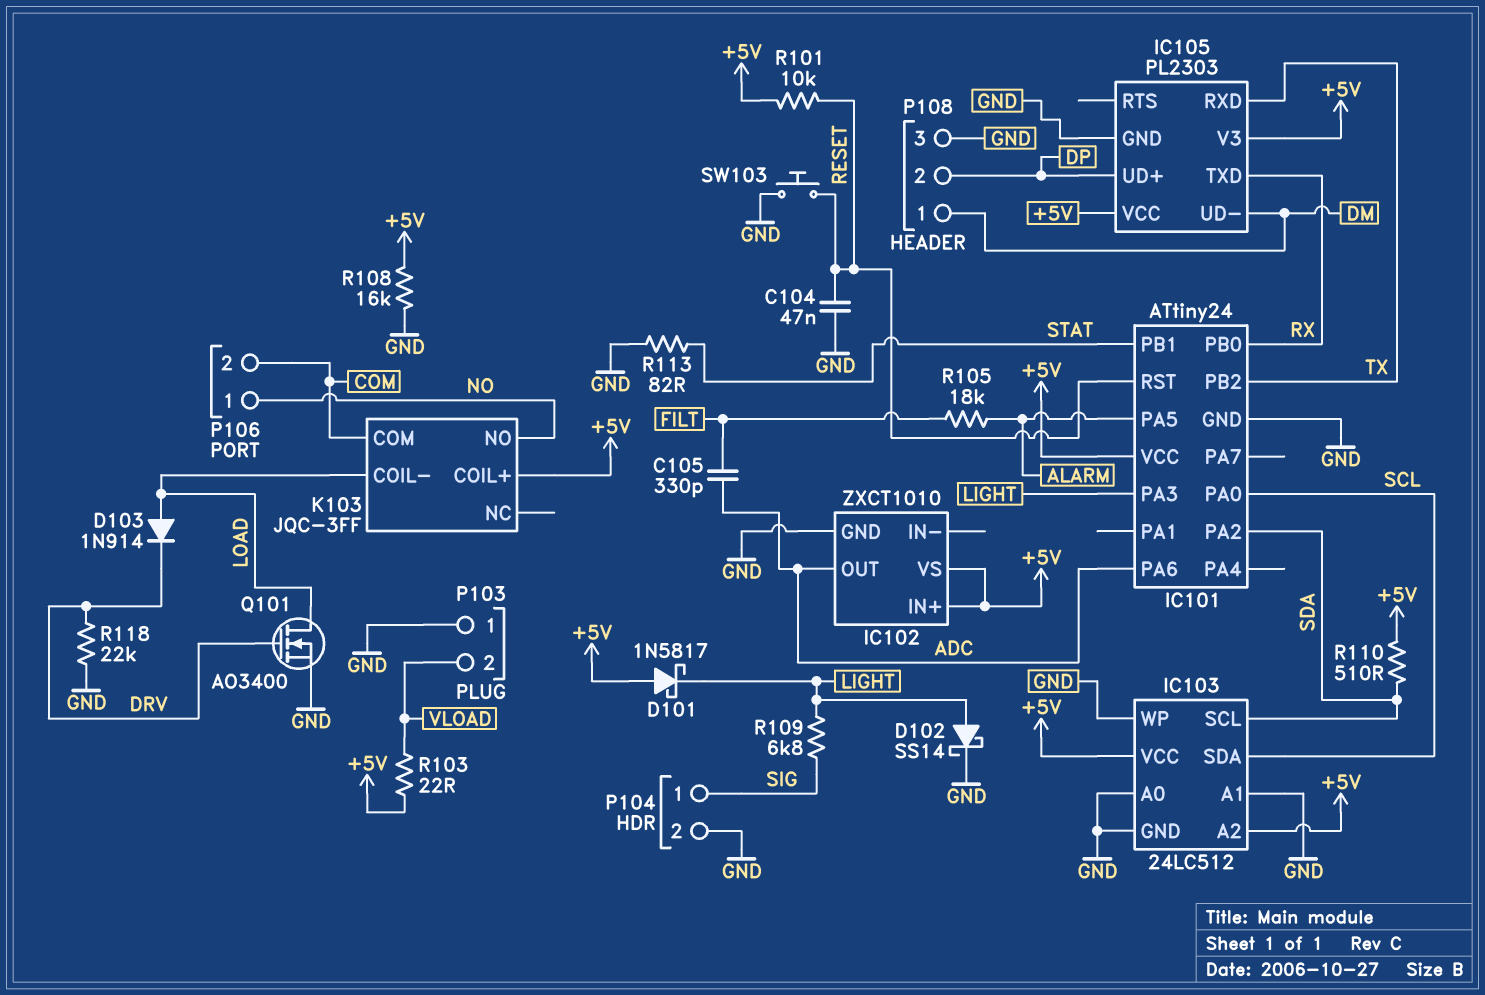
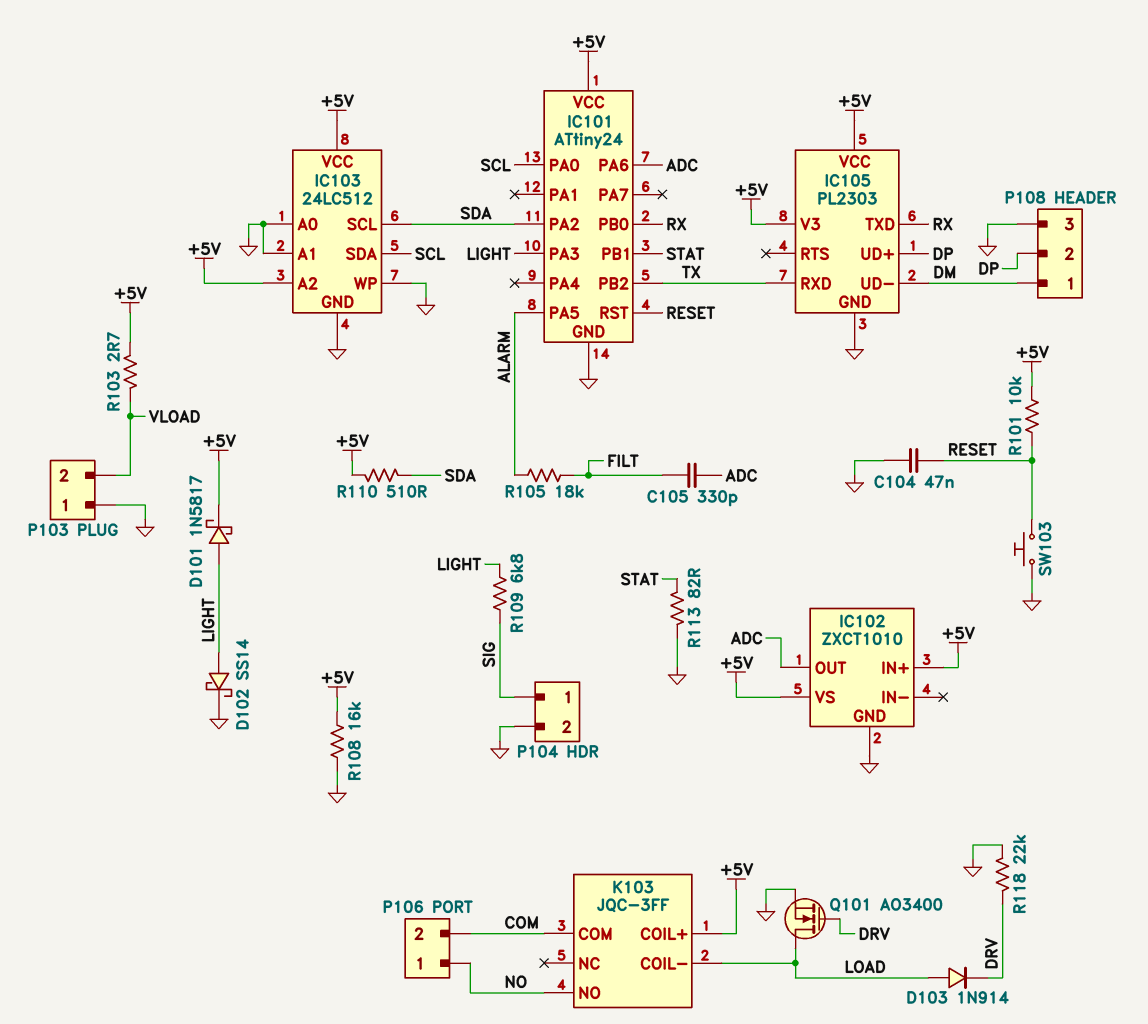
D101: schottky 1N5817 (A +5V, K LIGHT) -> schottky 1N5817 (A LIGHT, K +5V)
R103: 22 (+5V, VLOAD) -> 2.7 (+5V, VLOAD)

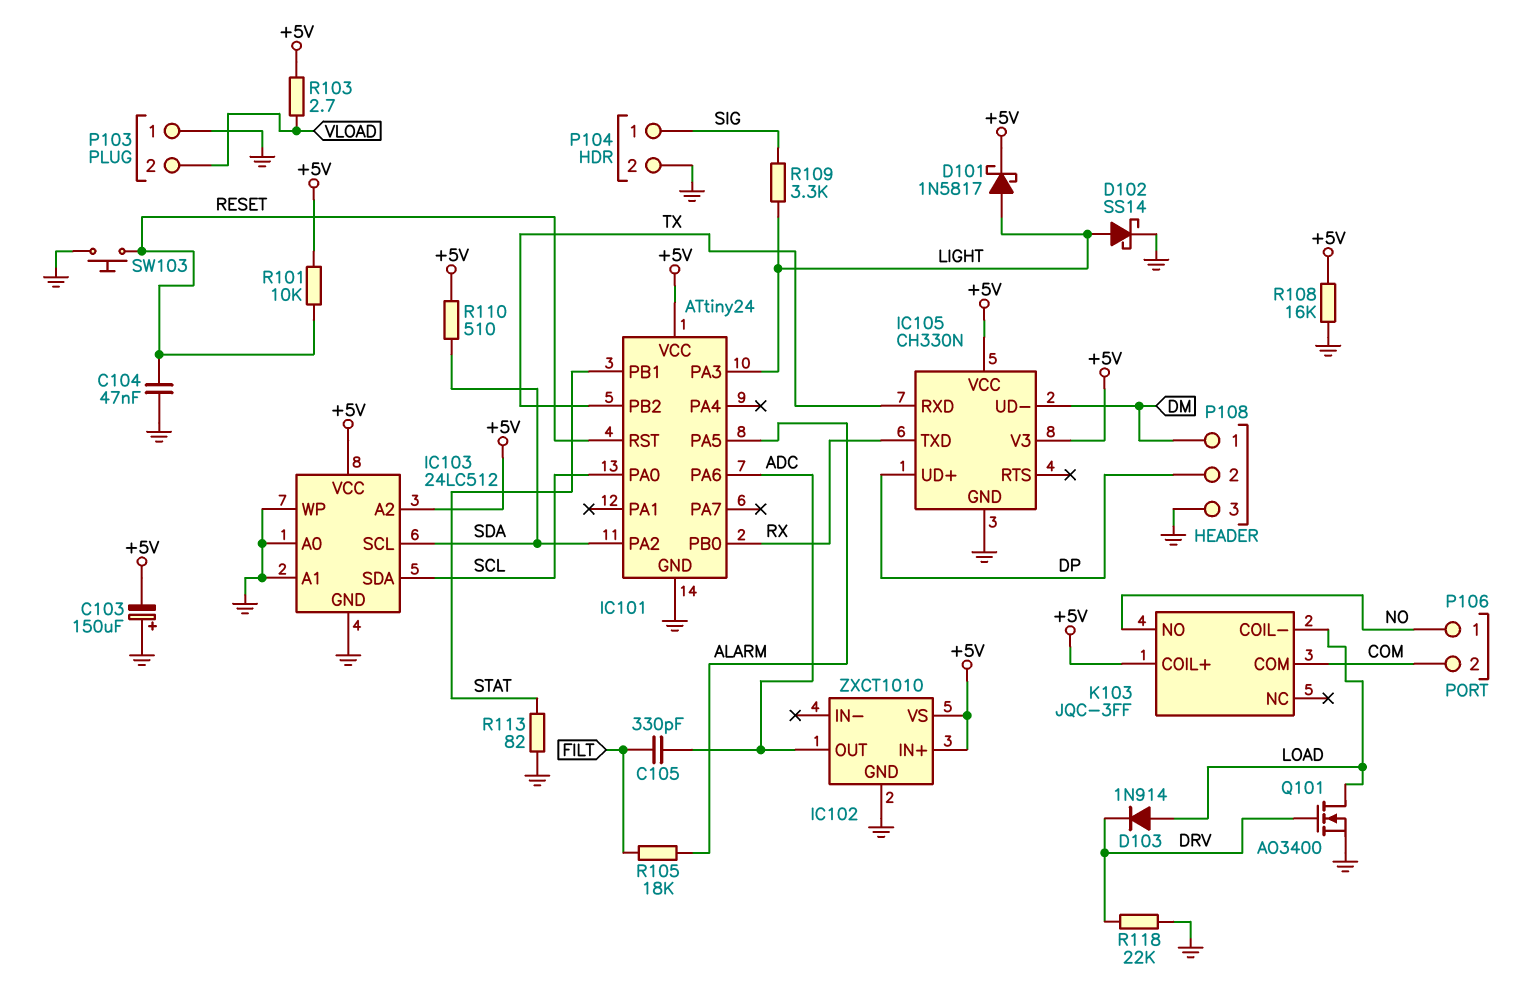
C103: none -> 150uF (plus GND, minus +5V)
IC105: PL2303 -> CH330N
R109: 6.8k (LIGHT, SIG) -> 3.3k (LIGHT, SIG)

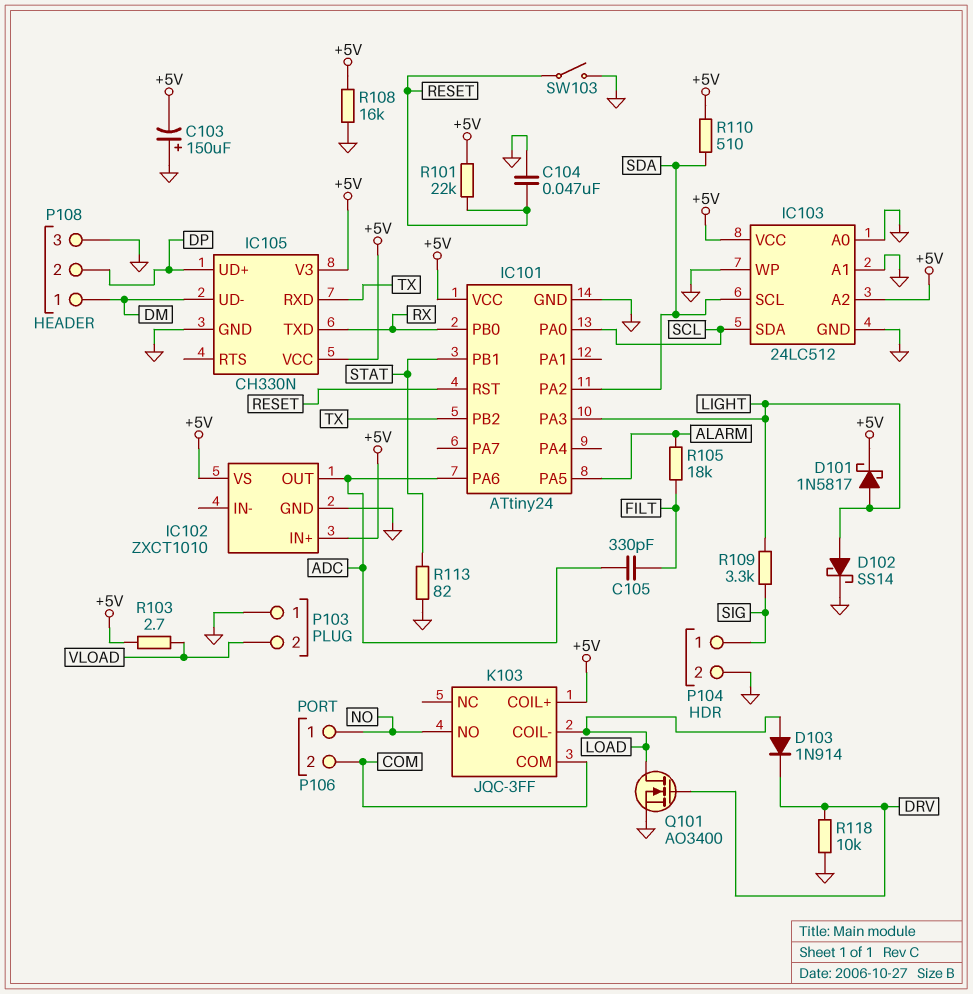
R101: 10k (+5V, RESET) -> 22k (+5V, RESET)
R118: 22k (DRV, GND) -> 10k (DRV, GND)
SW103: button (GND, RESET) -> switch (GND, RESET)

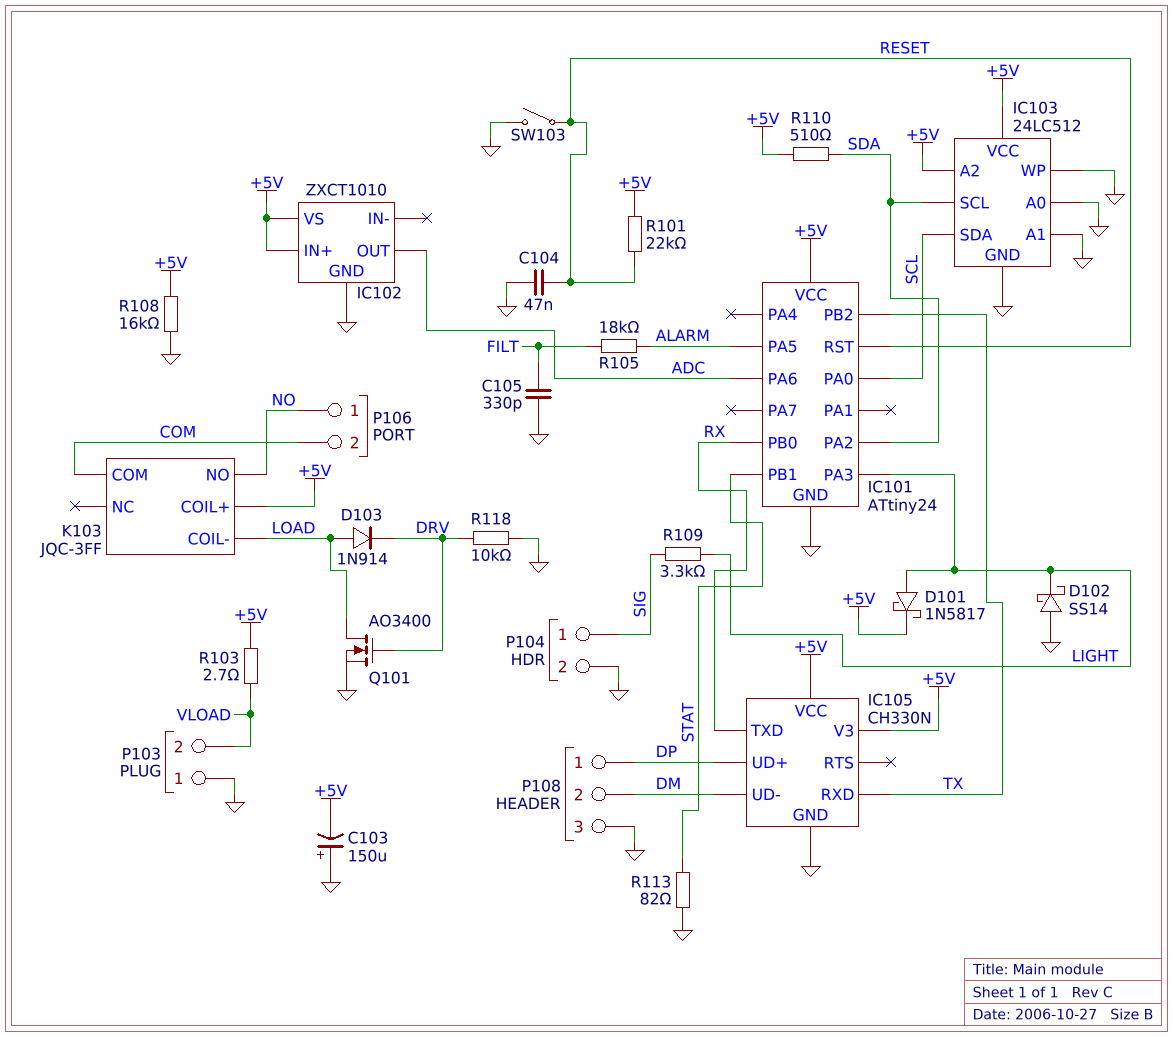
C105: 330pF (ADC, FILT) -> 330pF (FILT, GND)
D102: schottky SS14 (A LIGHT, K GND) -> schottky SS14 (A GND, K LIGHT)
P108 pin 1: DM -> DP
P108 pin 2: DP -> DM

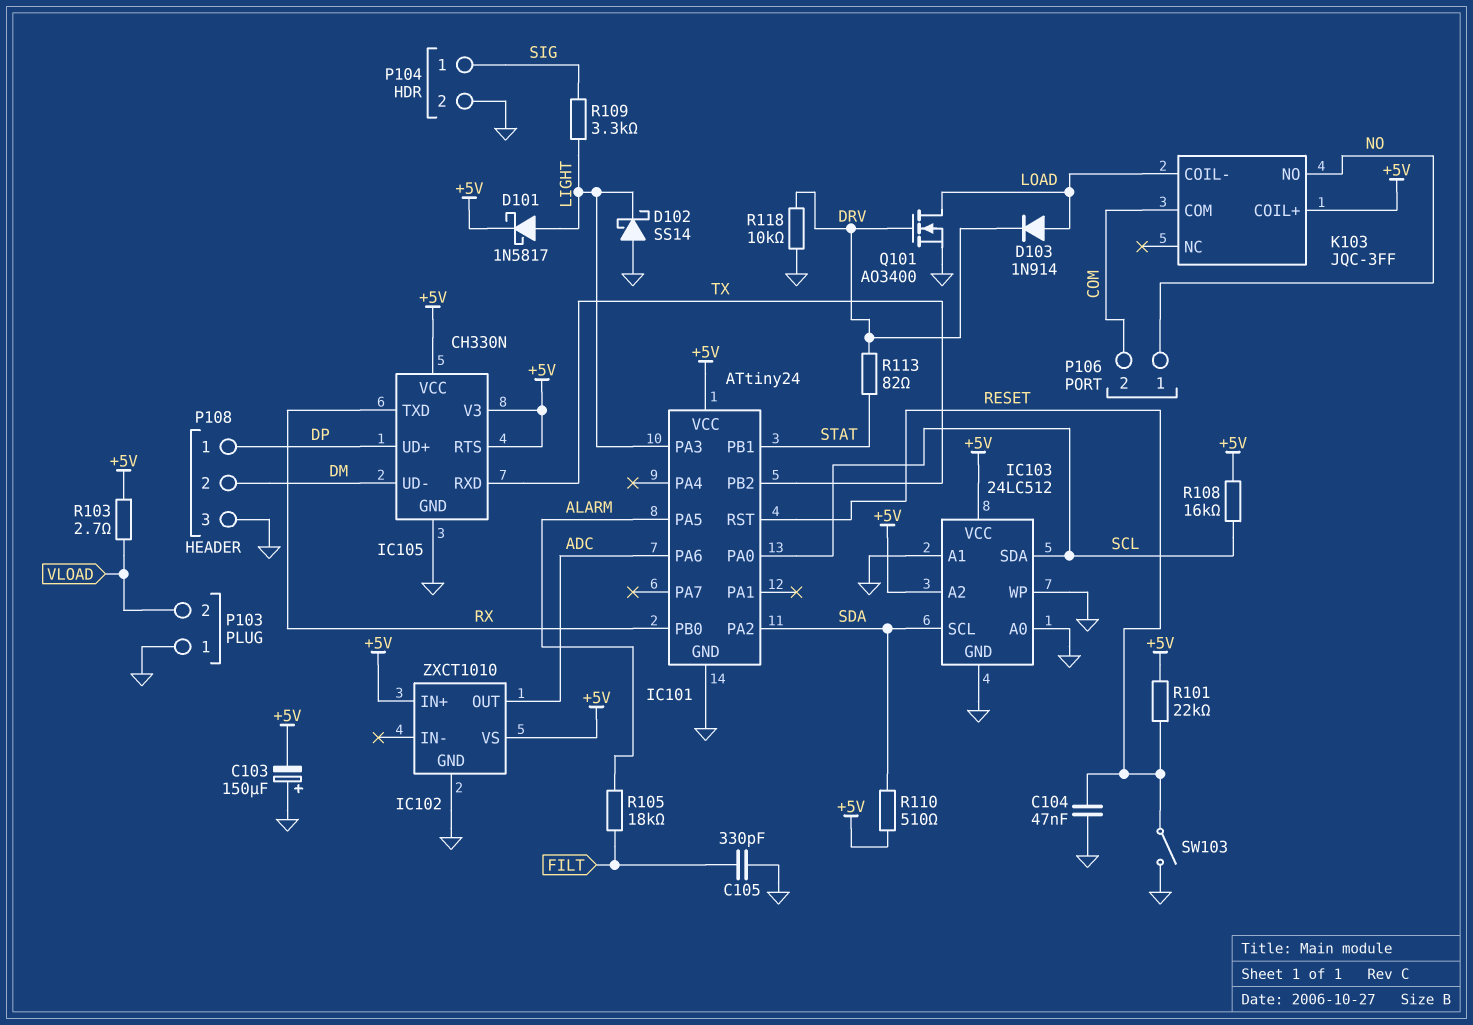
IC105 pin RTS: none -> +5V
R108: 16k (+5V, GND) -> 16k (+5V, SCL)
R113: 82 (GND, STAT) -> 82 (DRV, STAT)

